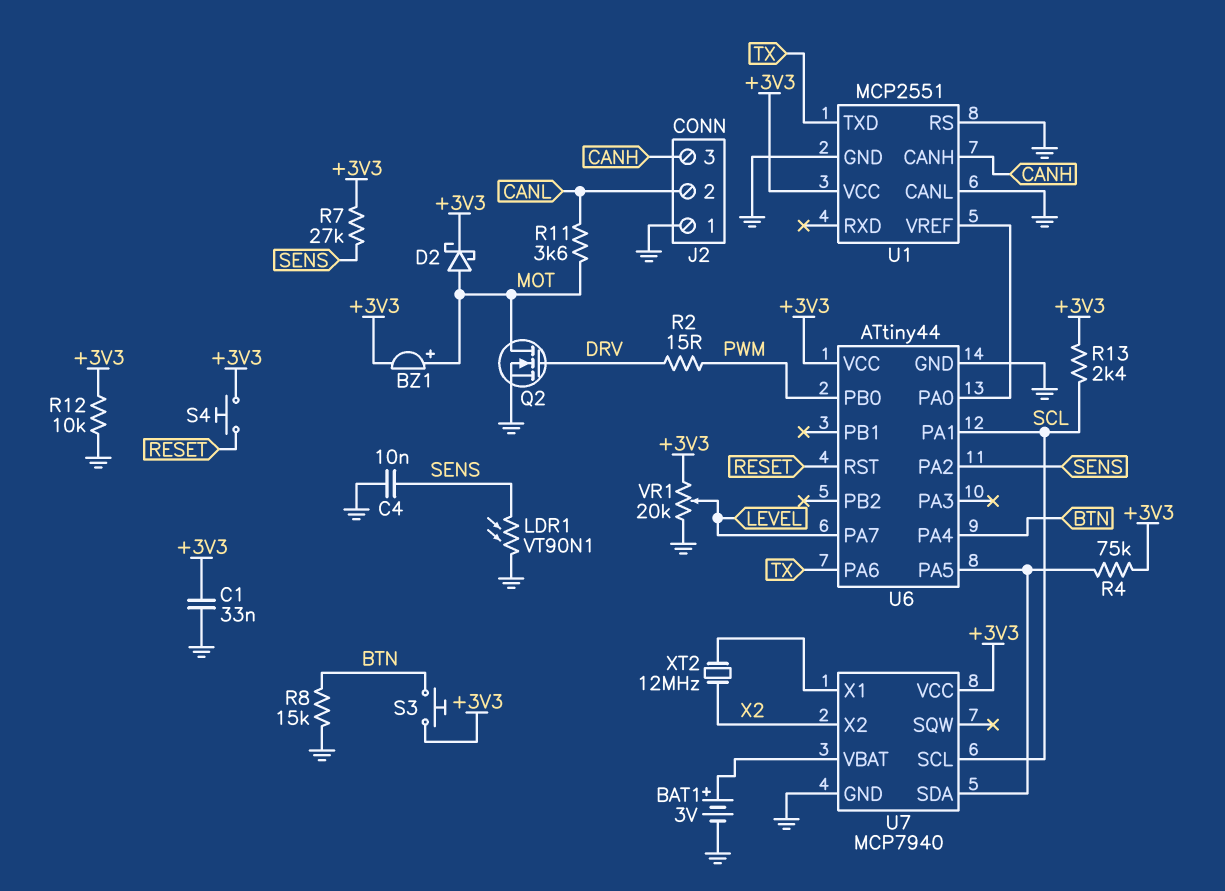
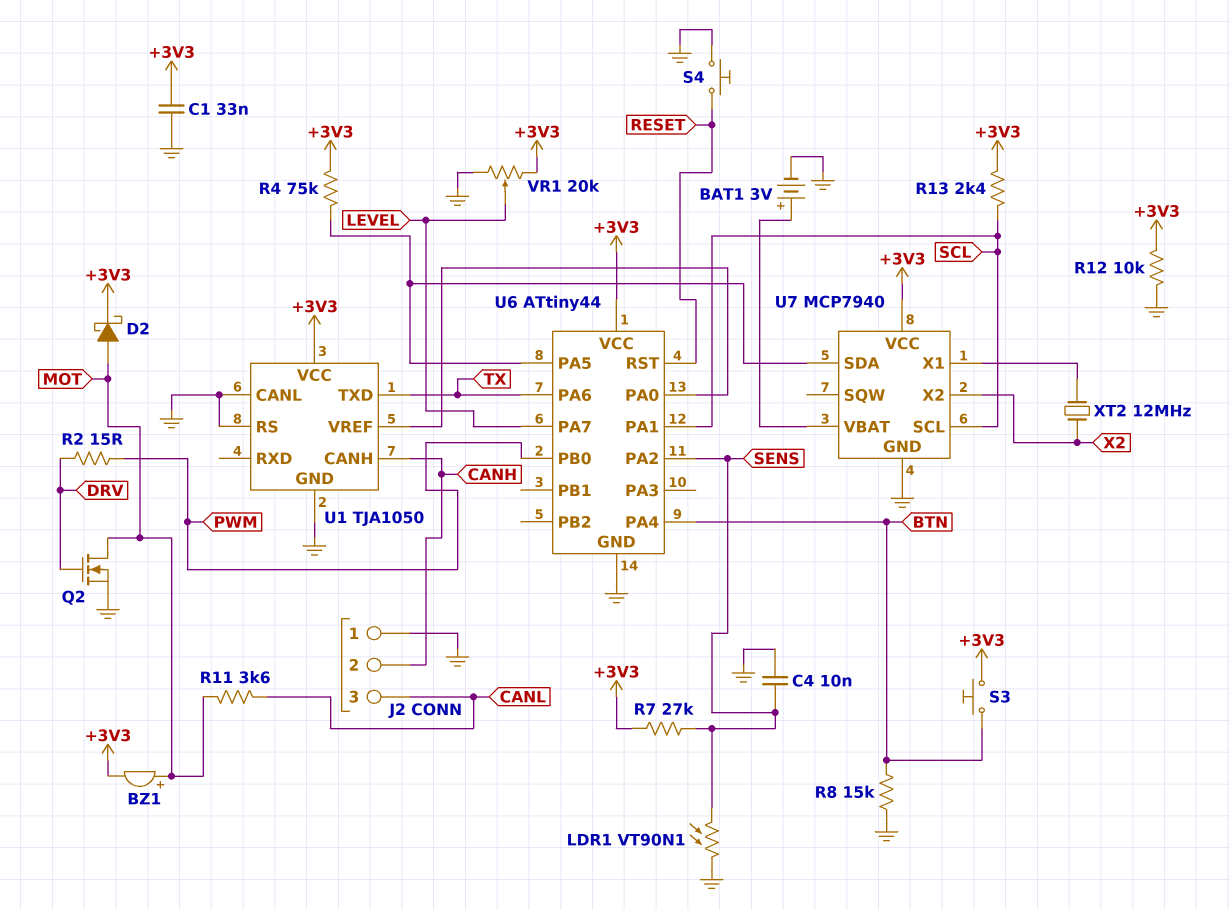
J2 pin 2: CANL -> CANH
J2 pin 3: CANH -> CANL
S4: button (+3V3, RESET) -> button (GND, RESET)
U1: MCP2551 -> TJA1050

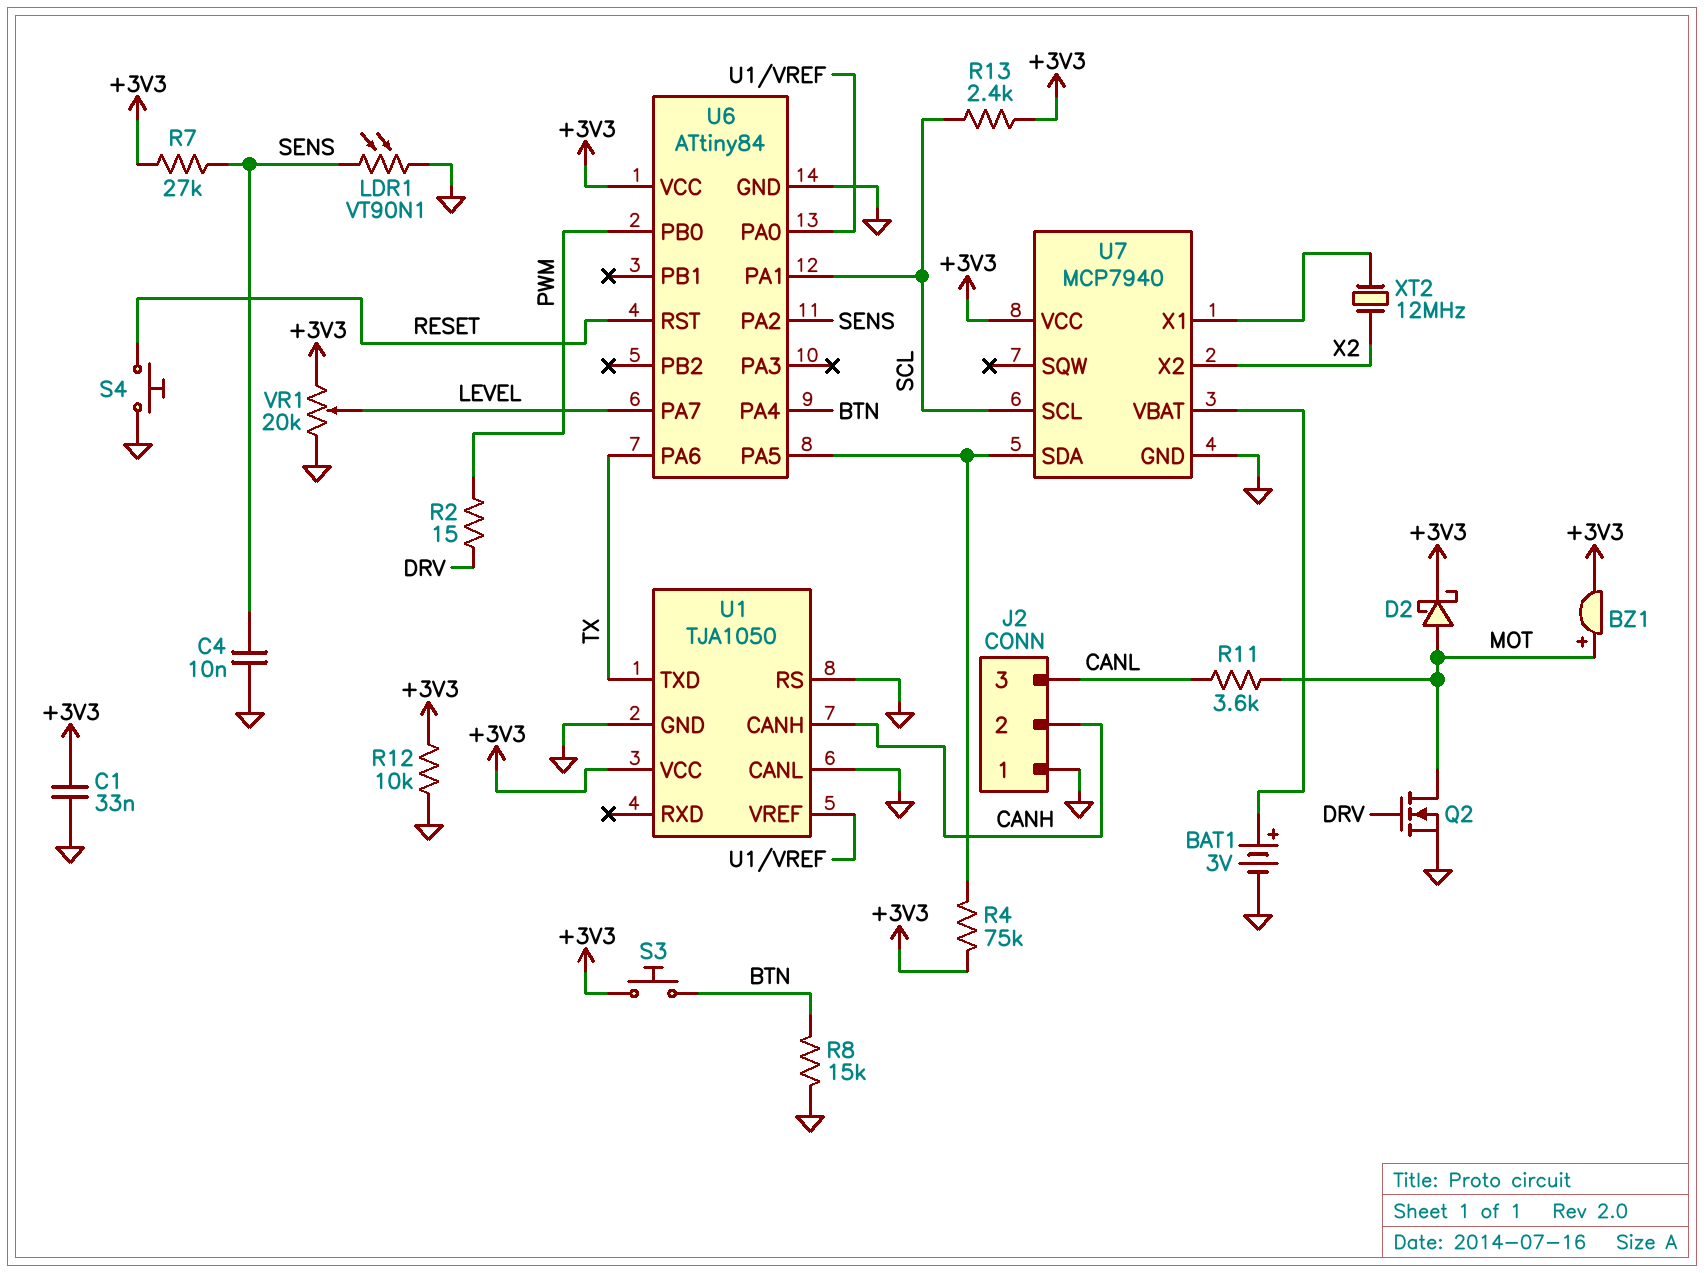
U6: ATtiny44 -> ATtiny84

